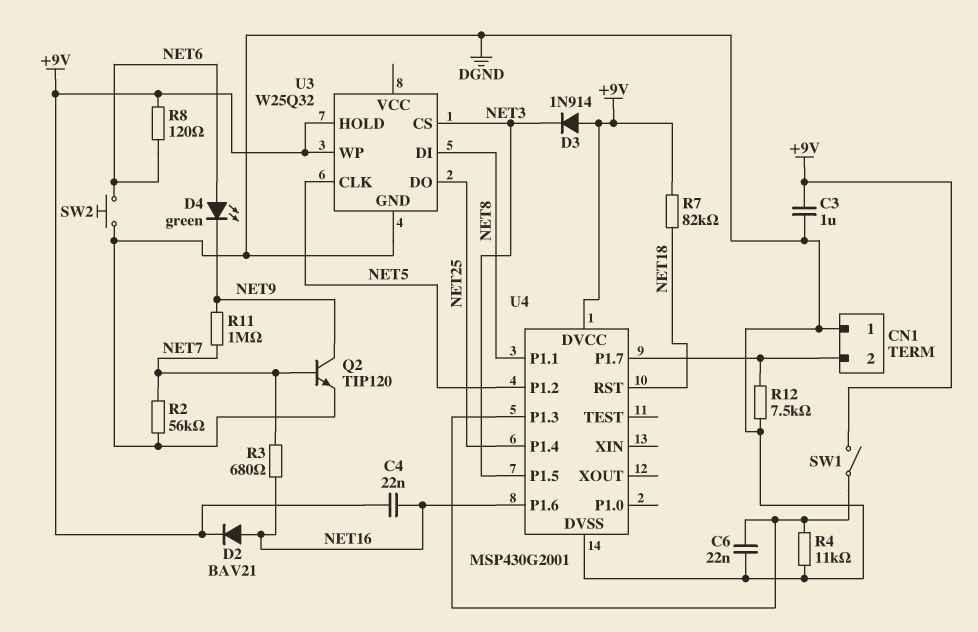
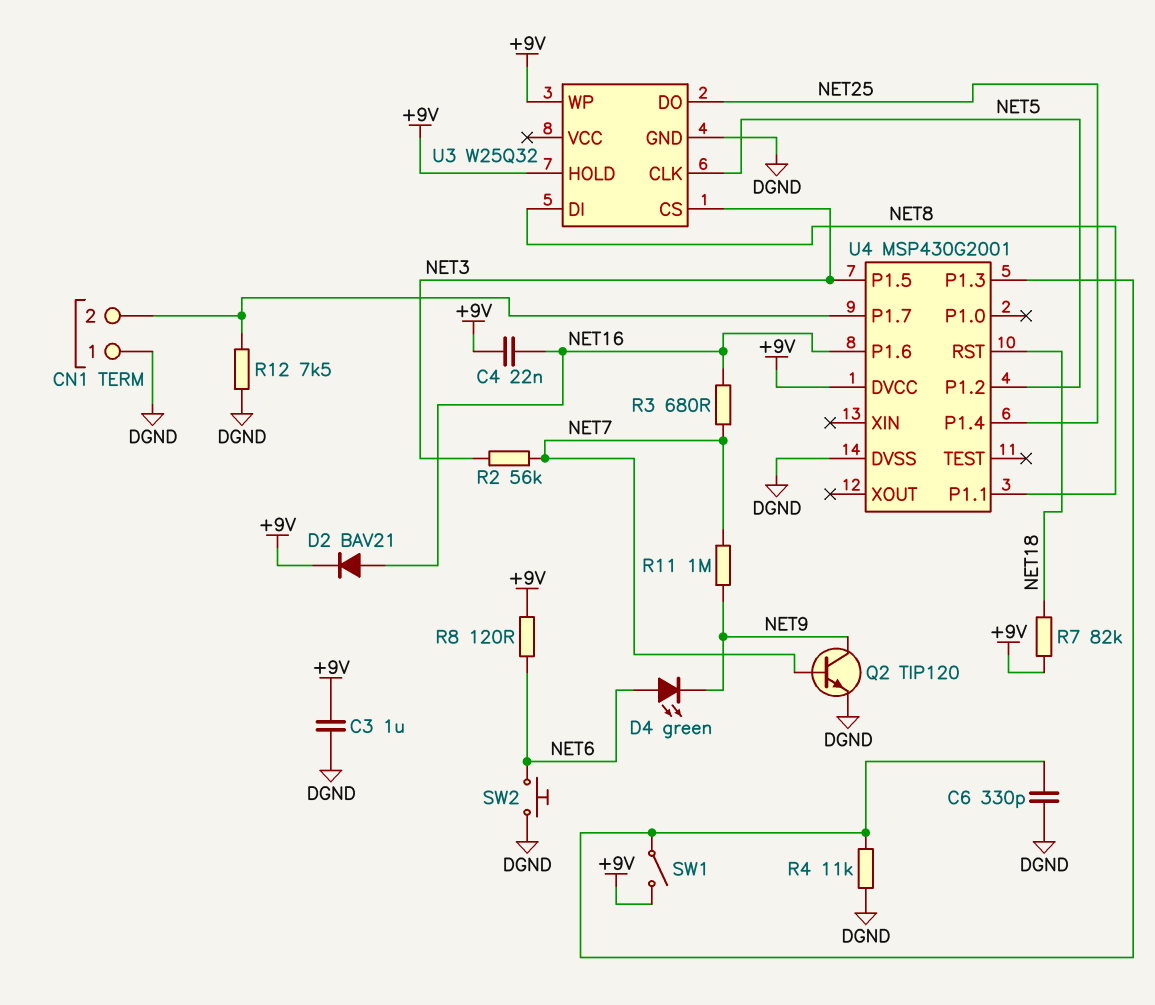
C6: 22nF (DGND, U4/P1.3) -> 330pF (DGND, U4/P1.3)
D3: diode 1N914 (A +9V, K NET3) -> none
R2: 56k (DGND, NET7) -> 56k (NET3, NET7)

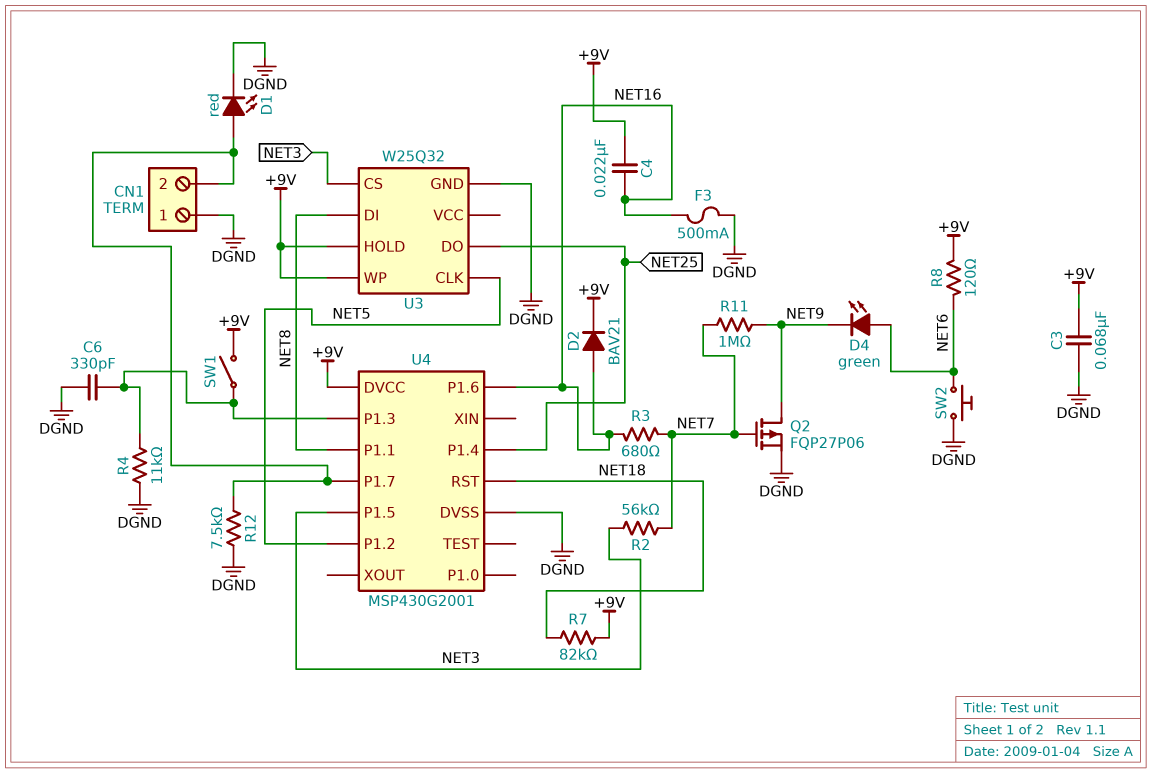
C3: 1uF (+9V, DGND) -> 68nF (+9V, DGND)
D1: none -> LED red (A CN1/2, K DGND)
F3: none -> 500mA (DGND, NET16)
Q2: NPN TIP120 (B NET7, C NET9, E DGND) -> PMOS FQP27P06 (G NET7, D NET9, S DGND)

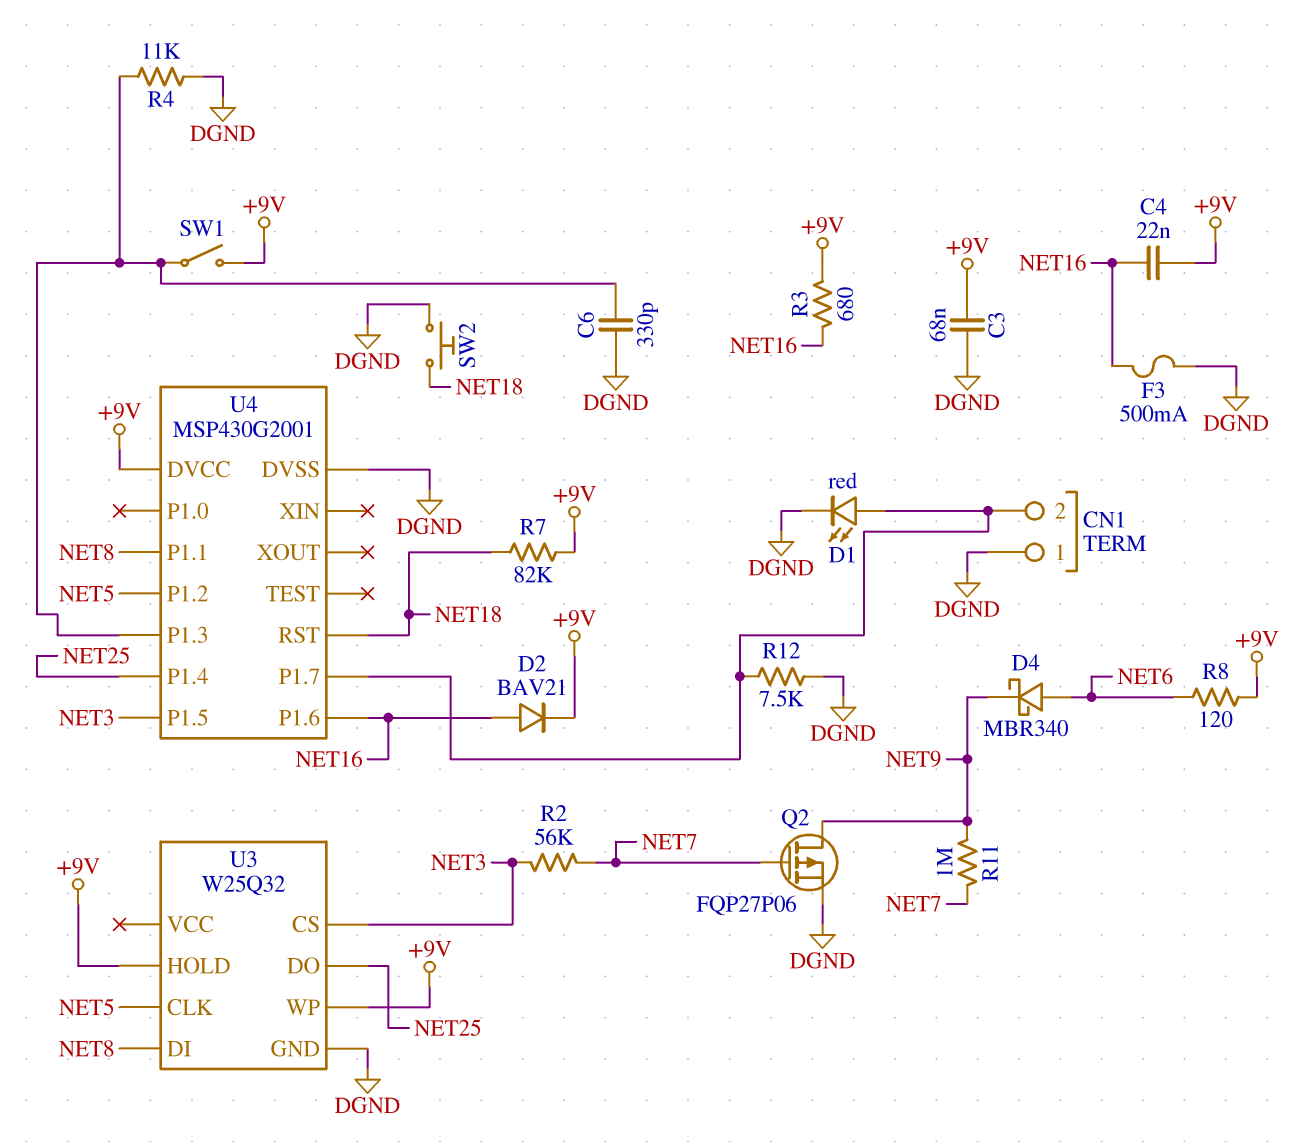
D4: LED green (A NET6, K NET9) -> schottky MBR340 (A NET6, K NET9)
R3: 680 (NET7, NET16) -> 680 (+9V, NET16)
SW2: button (DGND, NET6) -> button (DGND, NET18)

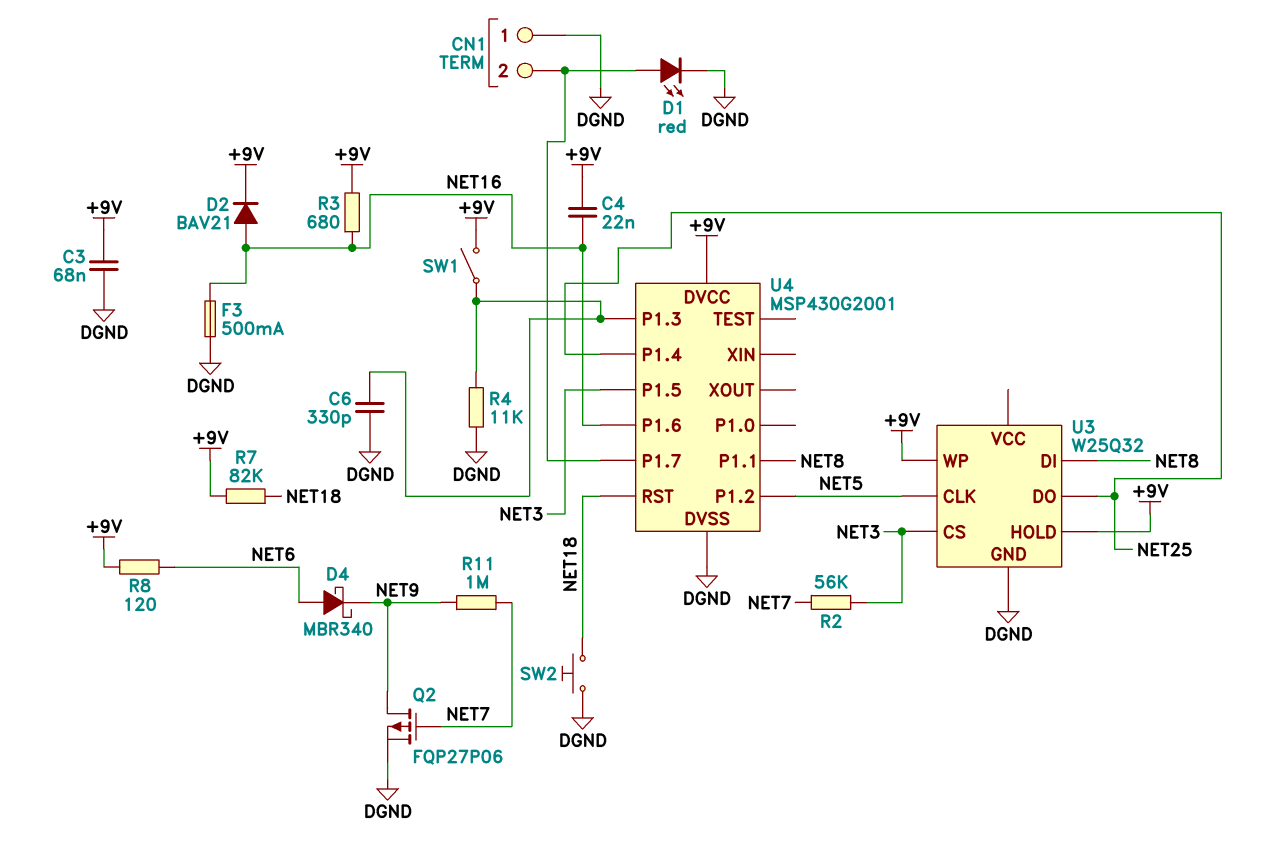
R12: 7.5k (CN1/2, DGND) -> none

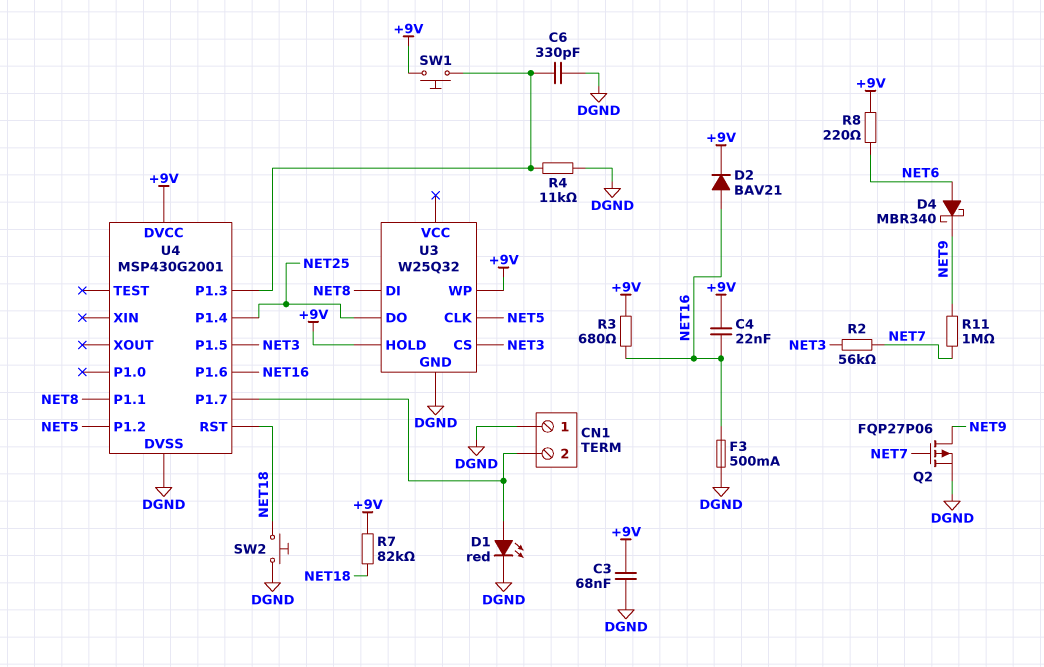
R8: 120 (+9V, NET6) -> 220 (+9V, NET6)
SW1: switch (+9V, U4/P1.3) -> button (+9V, U4/P1.3)

